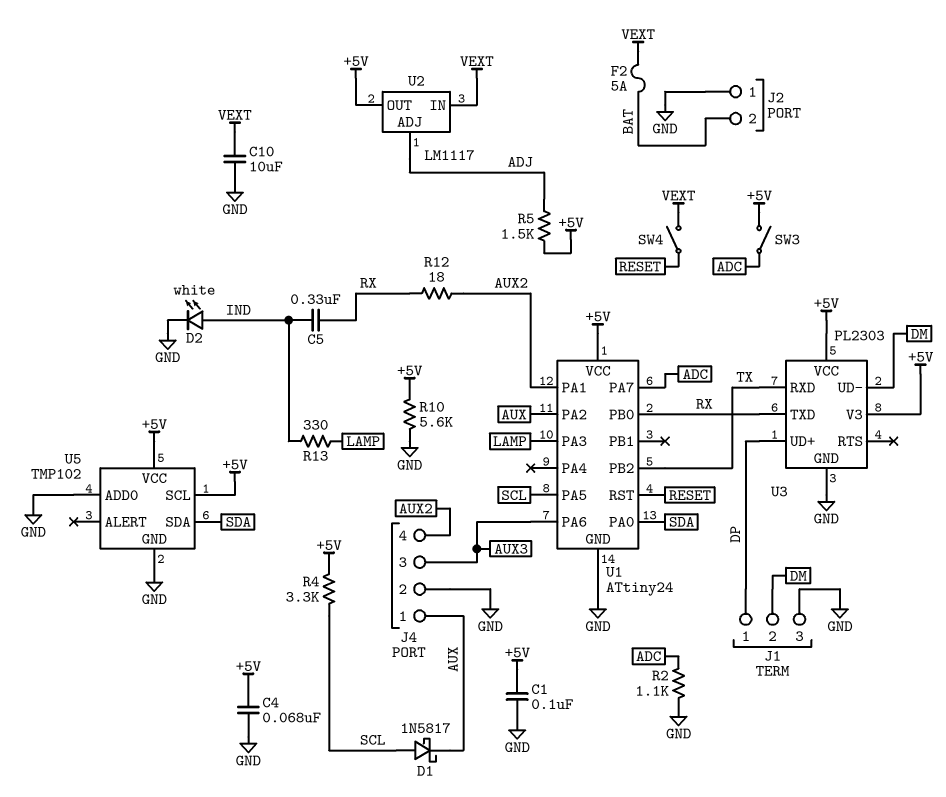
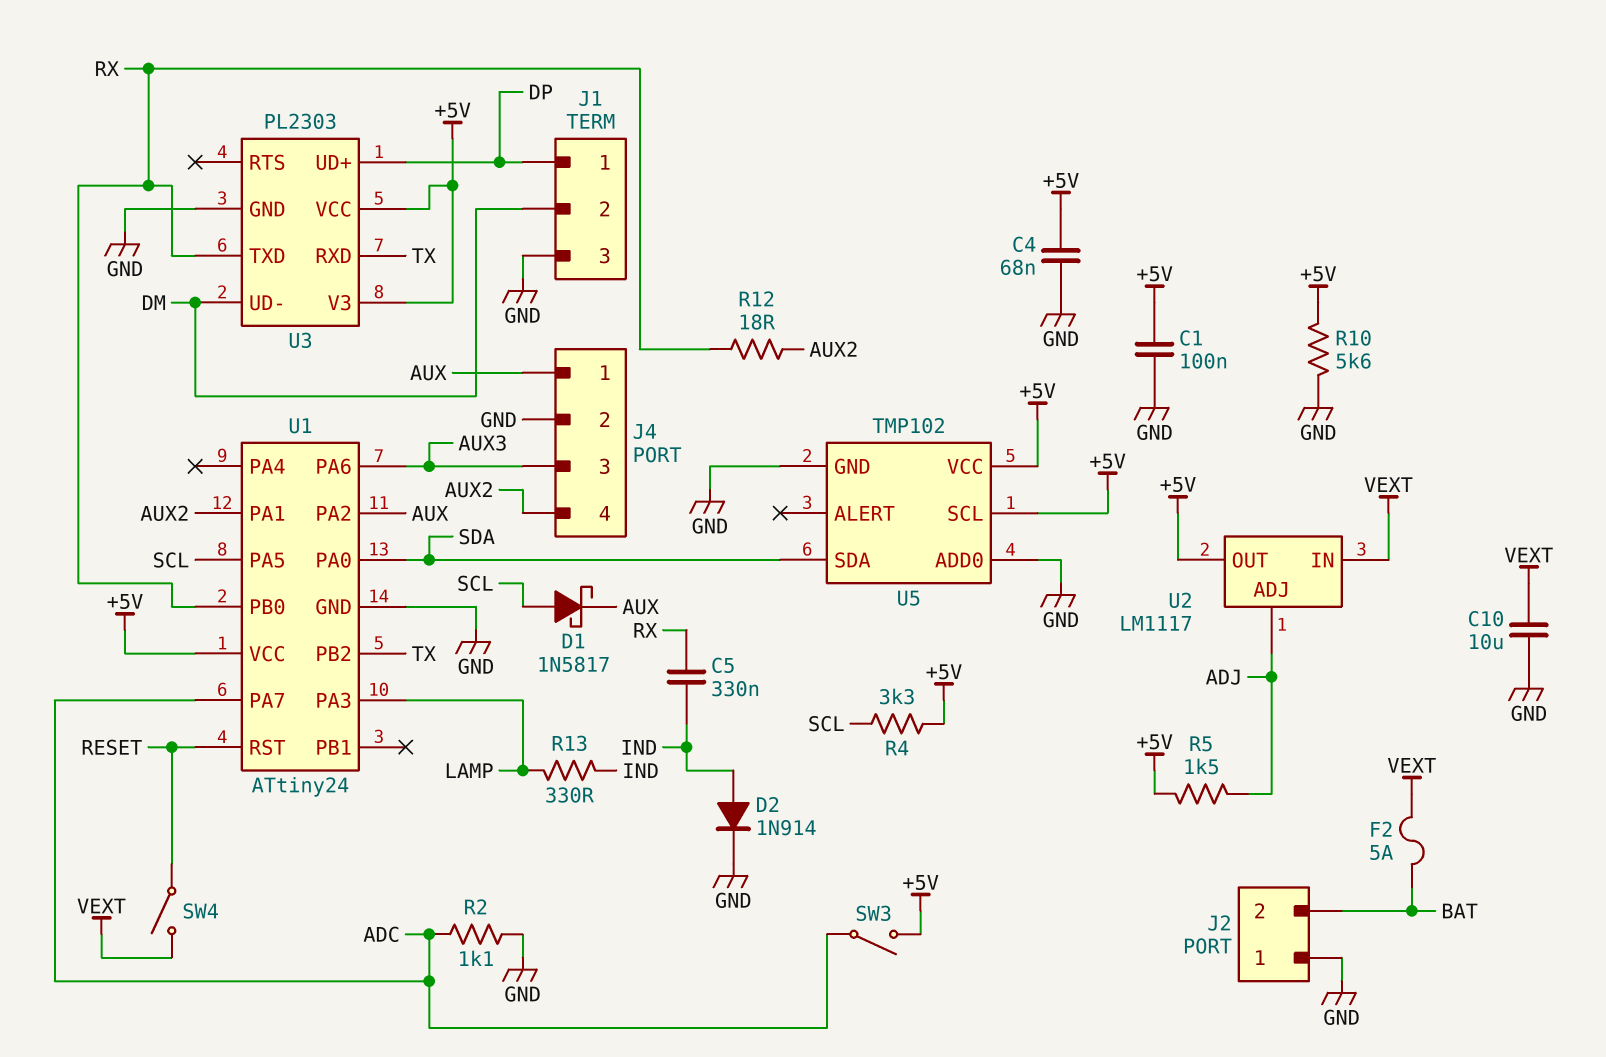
D2: LED white (A IND, K GND) -> diode 1N914 (A IND, K GND)

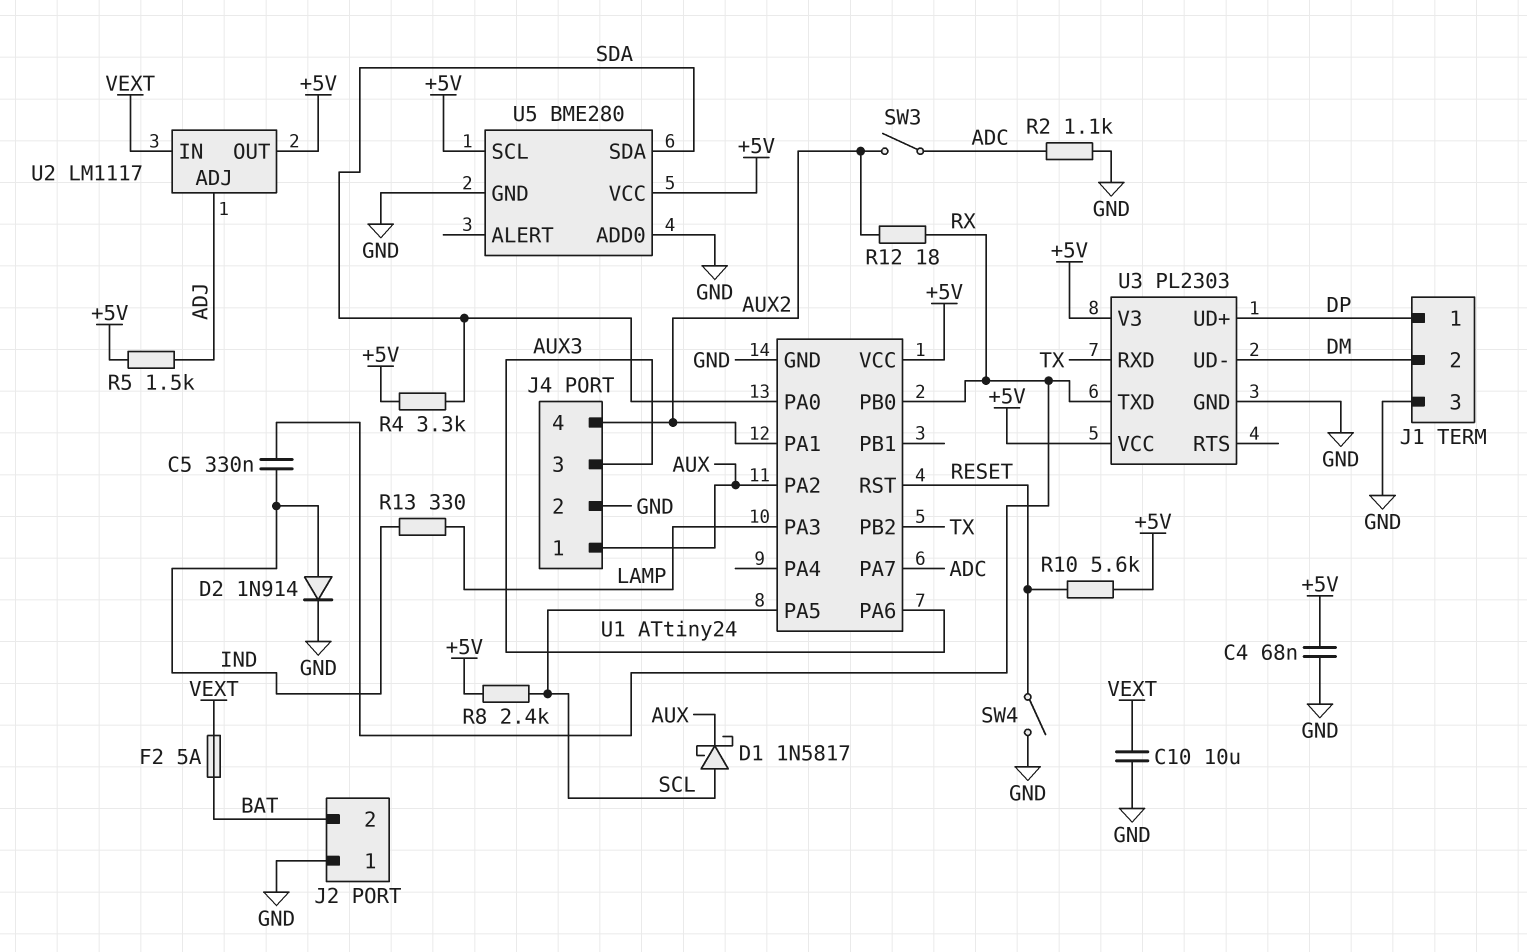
C1: 100nF (+5V, GND) -> none
R4: 3.3k (+5V, SCL) -> 3.3k (+5V, SDA)
R8: none -> 2.4k (+5V, SCL)
R10: 5.6k (+5V, GND) -> 5.6k (+5V, RESET)
SW3: switch (+5V, ADC) -> switch (ADC, AUX2)
SW4: switch (RESET, VEXT) -> switch (GND, RESET)
U5: TMP102 -> BME280

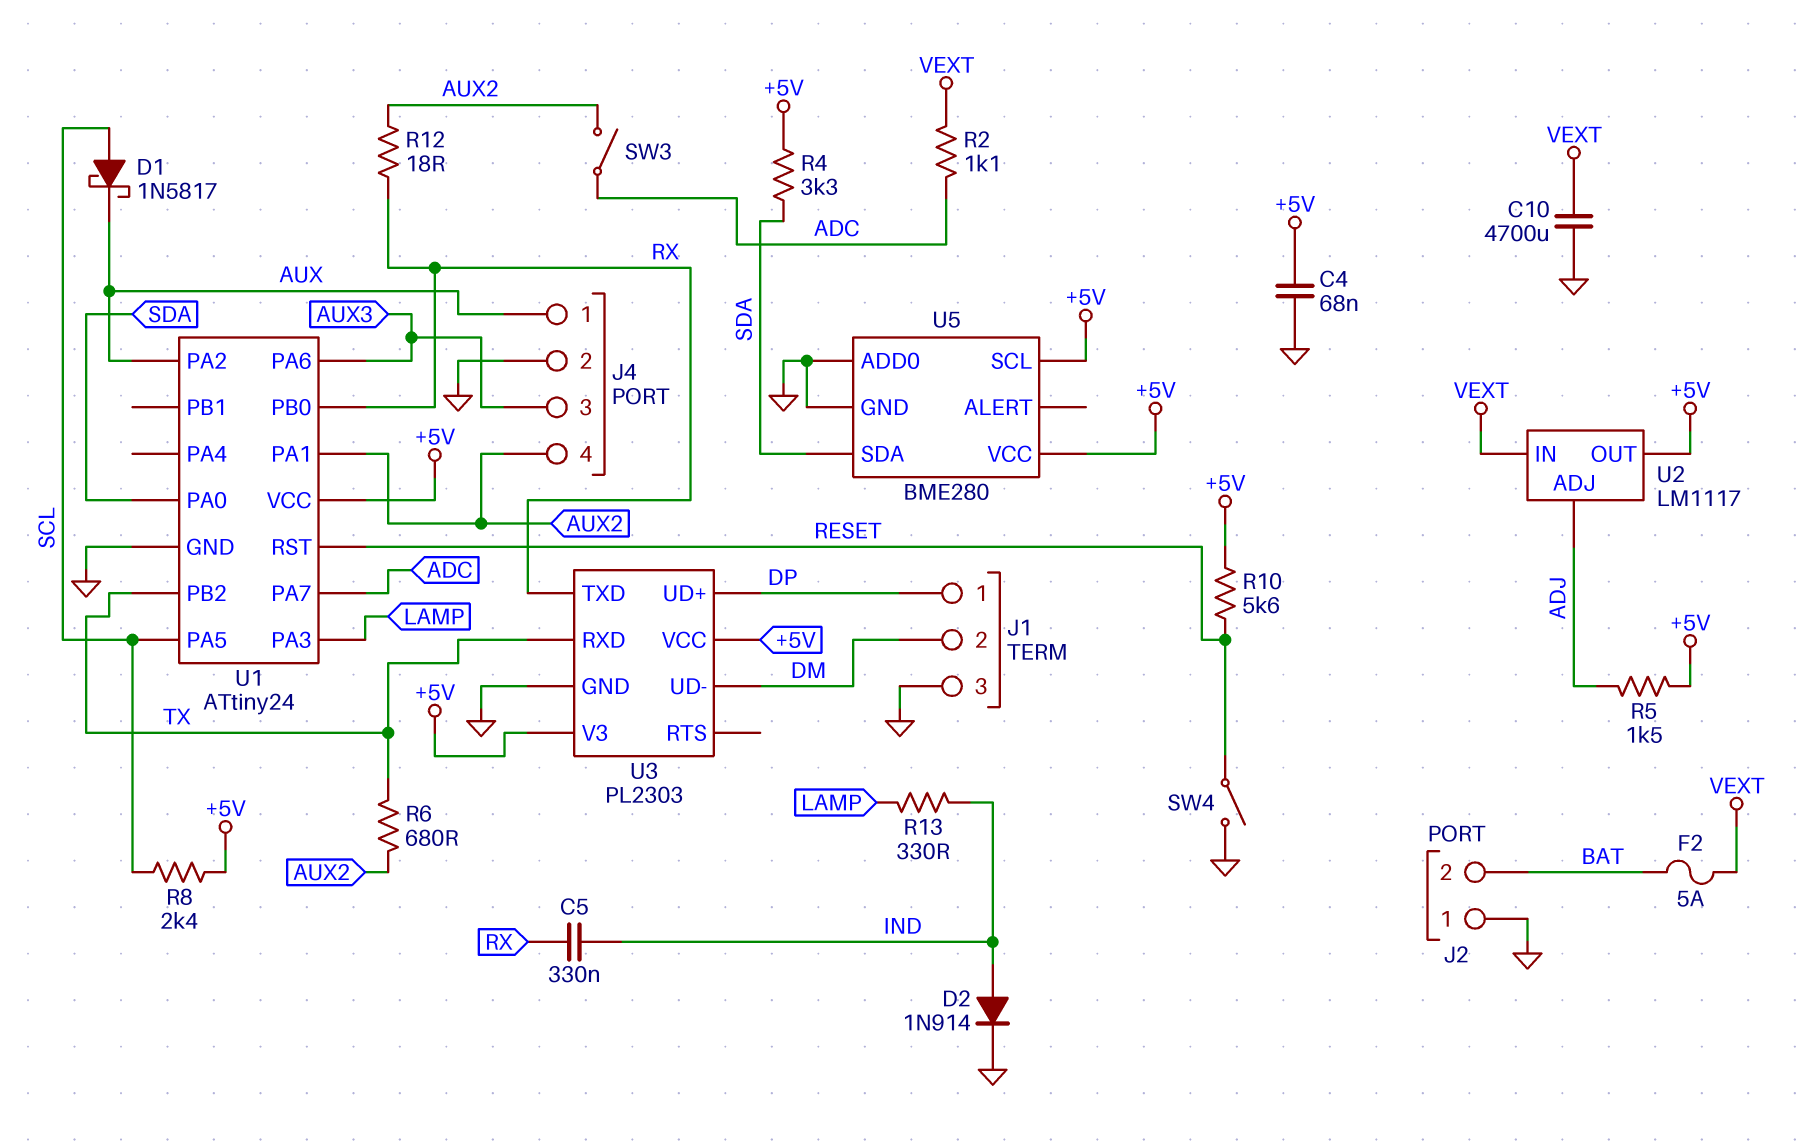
C10: 10uF (GND, VEXT) -> 4700uF (GND, VEXT)
R2: 1.1k (ADC, GND) -> 1.1k (ADC, VEXT)
R6: none -> 680 (AUX2, TX)

